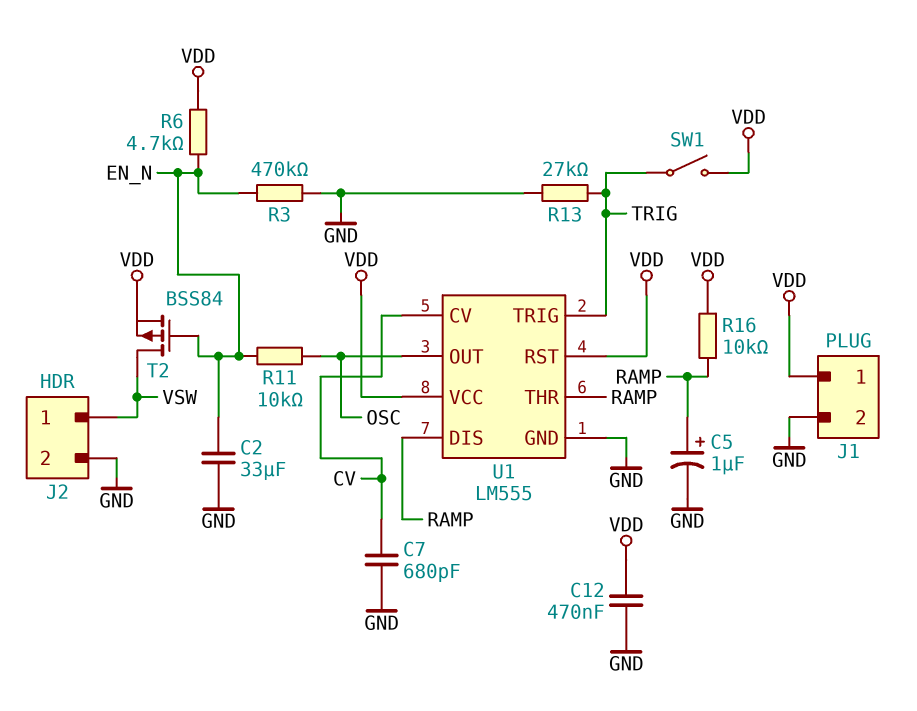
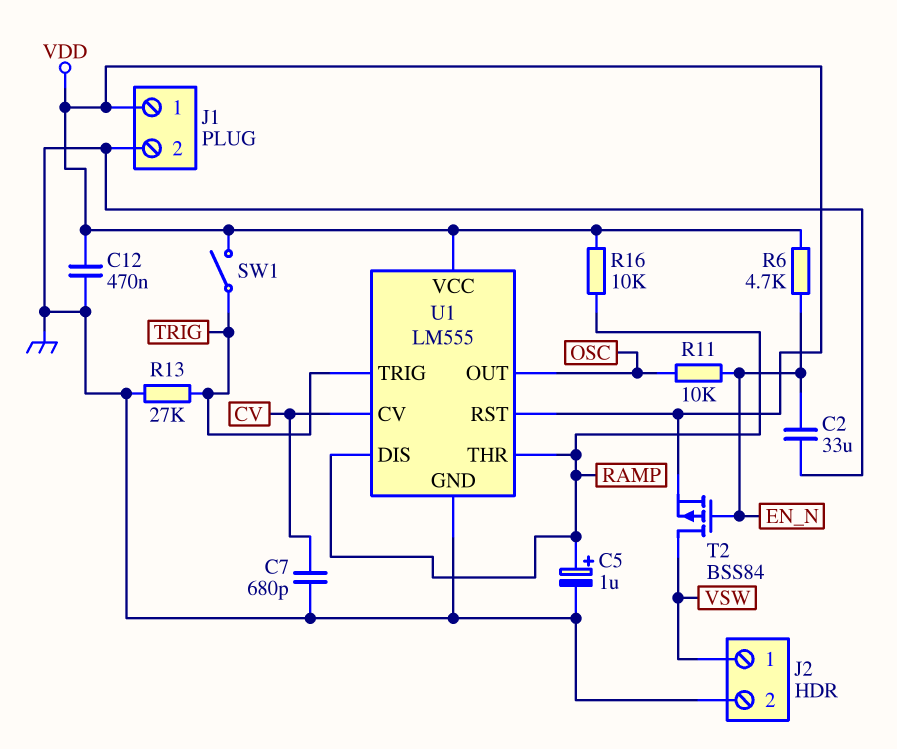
R3: 470k (EN_N, GND) -> none

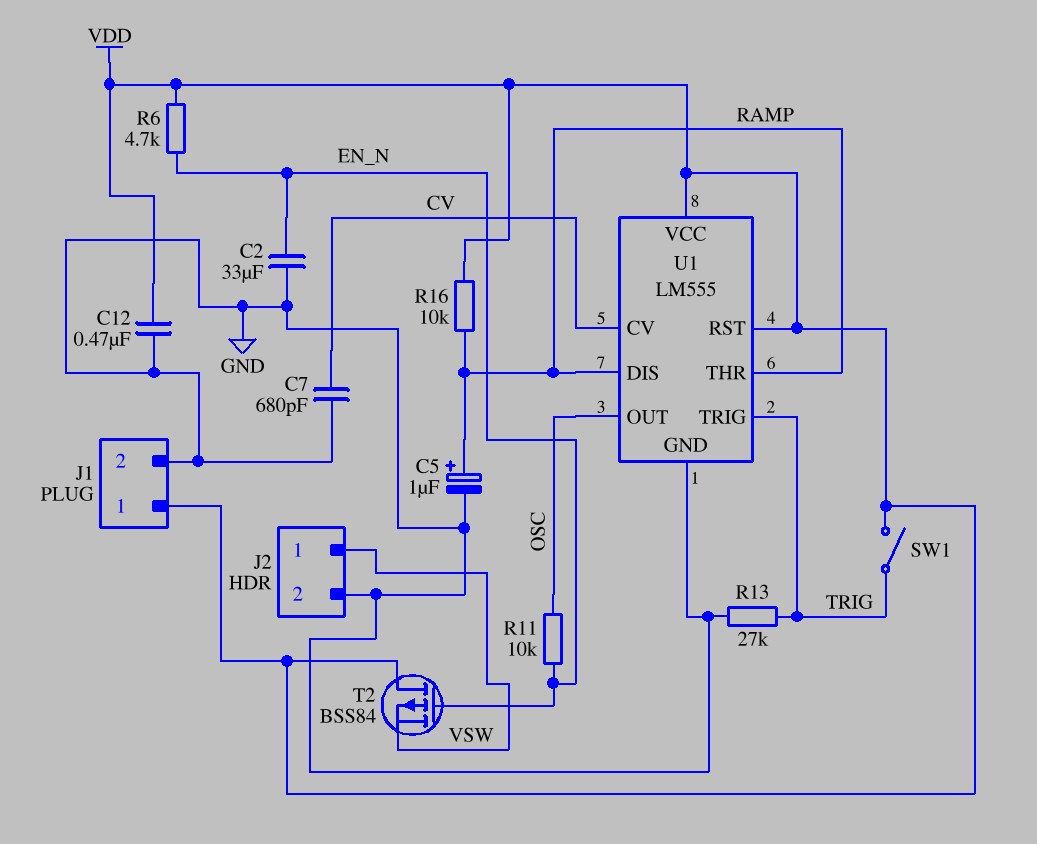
T2: PMOS BSS84 (G EN_N, D VSW, S VDD) -> PMOS BSS84 (G EN_N, D VDD, S VSW)

